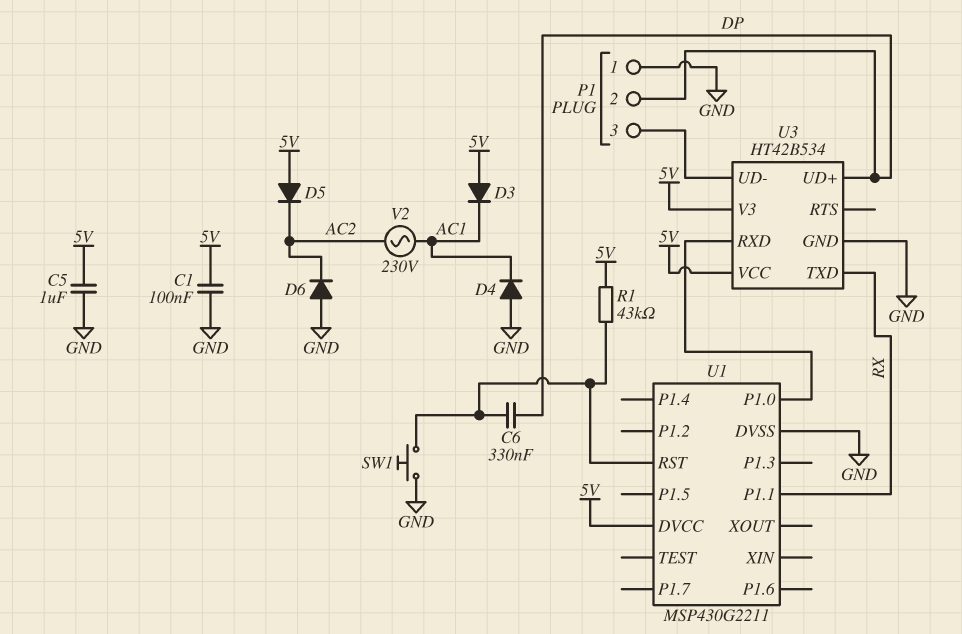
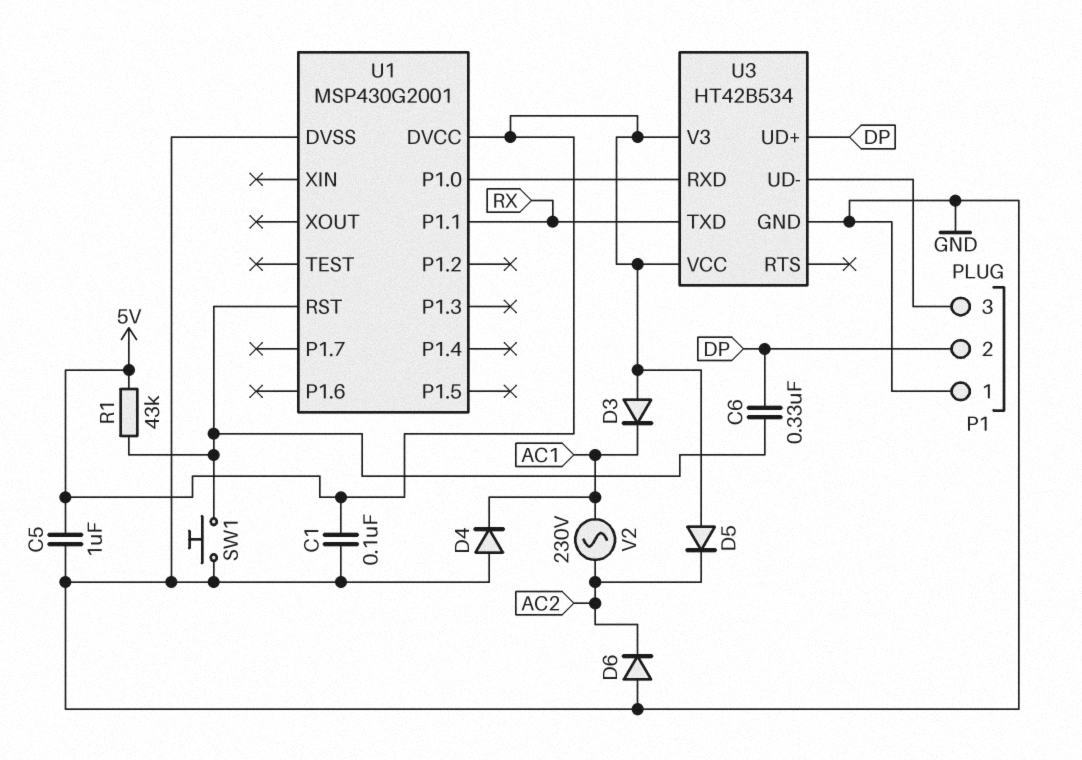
U1: MSP430G2211 -> MSP430G2001

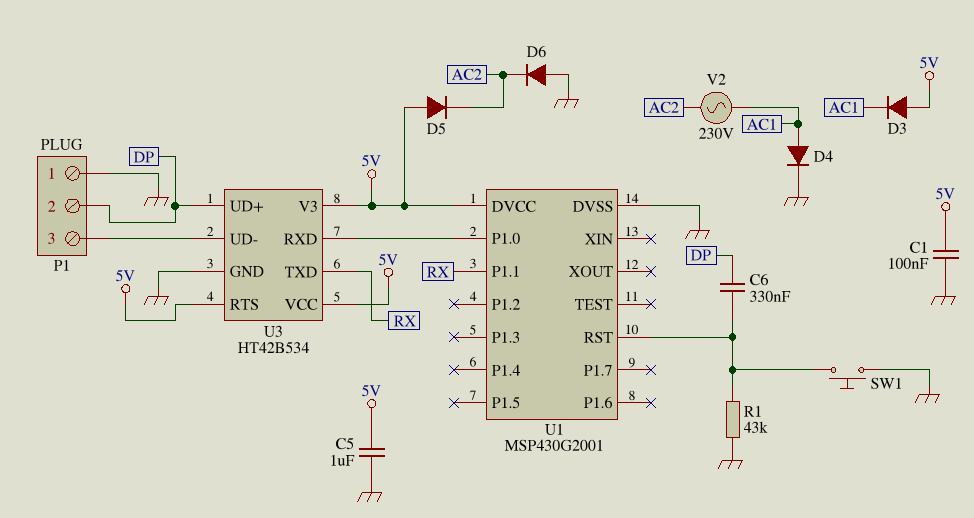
D4: diode (A GND, K AC1) -> diode (A AC1, K GND)
R1: 43k (5V, U1/RST) -> 43k (GND, U1/RST)
U3 pin RTS: none -> 5V

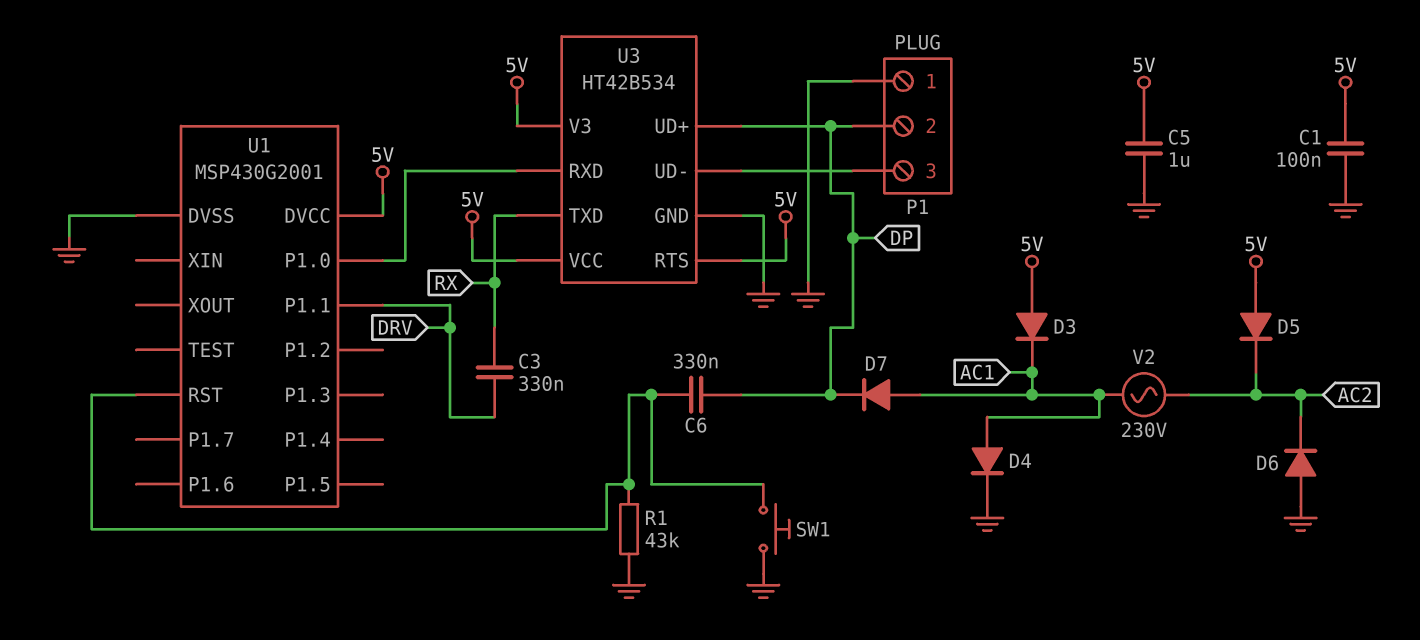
C3: none -> 330nF (DRV, RX)
D7: none -> diode (A AC1, K DP)
U1 pin P1.1: RX -> DRV

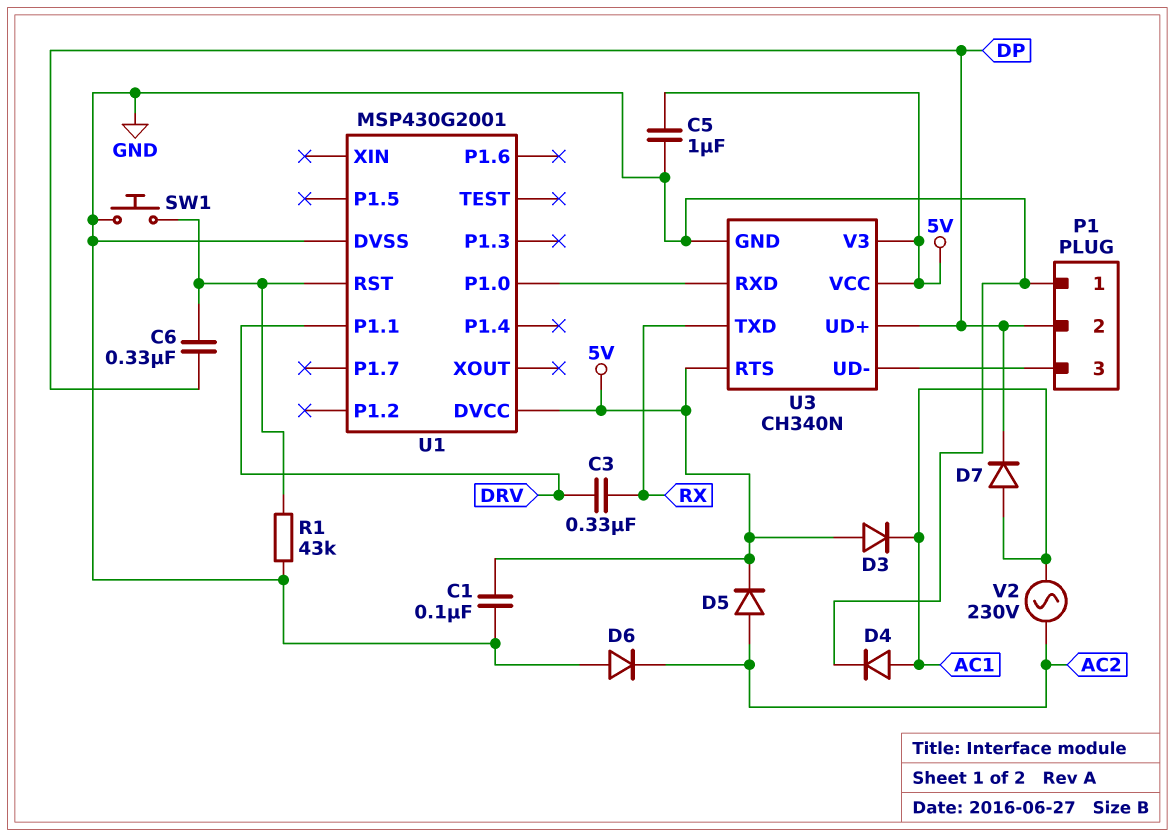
D5: diode (A 5V, K AC2) -> diode (A AC2, K 5V)
U3: HT42B534 -> CH340N

